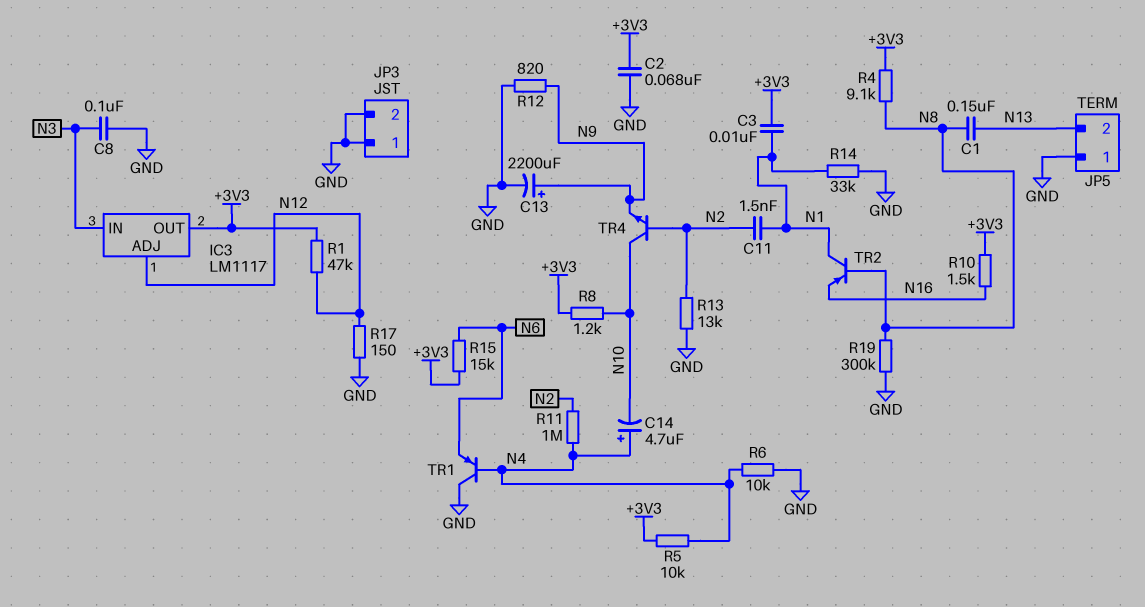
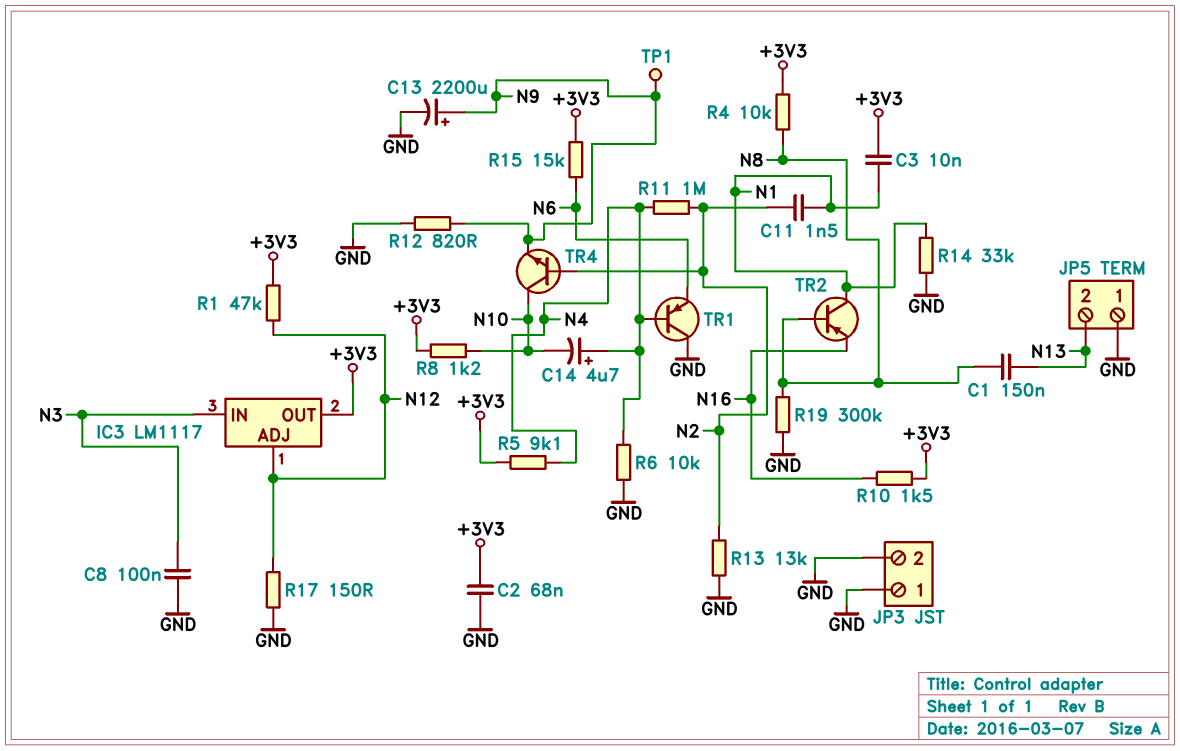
R4: 9.1k (+3V3, N8) -> 10k (+3V3, N8)
R5: 10k (+3V3, N4) -> 9.1k (+3V3, N4)
TP1: none -> test point (N9)

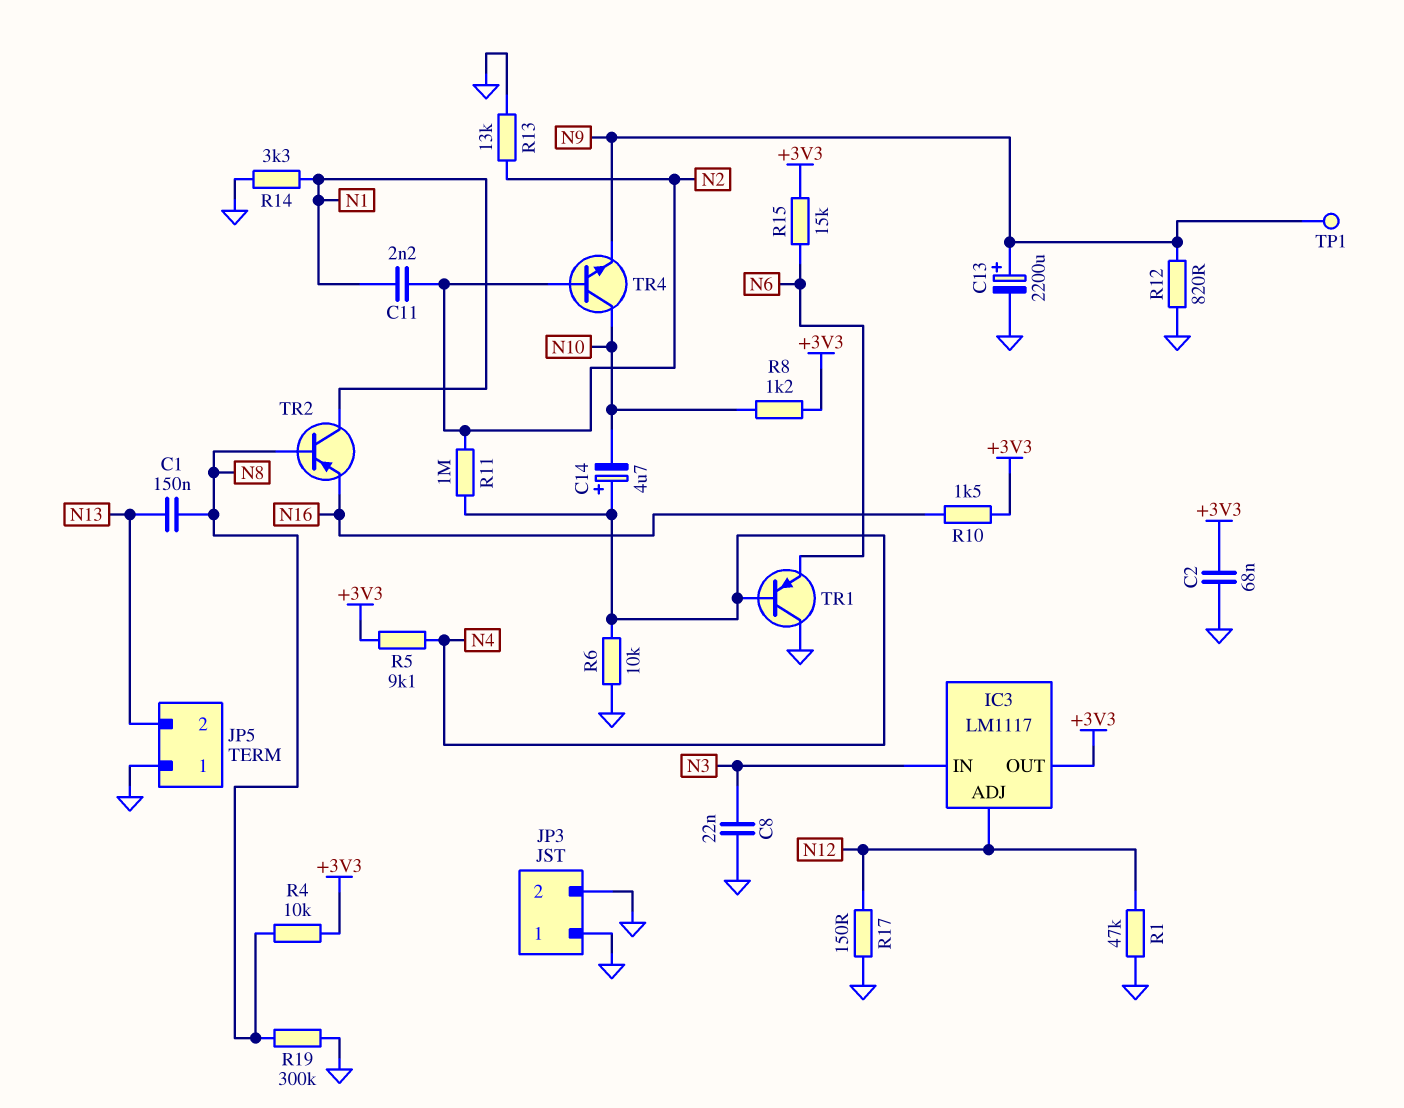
C3: 10nF (+3V3, N1) -> none
C8: 100nF (GND, N3) -> 22nF (GND, N3)
C11: 1.5nF (N1, N2) -> 2.2nF (N1, N2)
R1: 47k (+3V3, N12) -> 47k (GND, N12)
R14: 33k (GND, N1) -> 3.3k (GND, N1)

